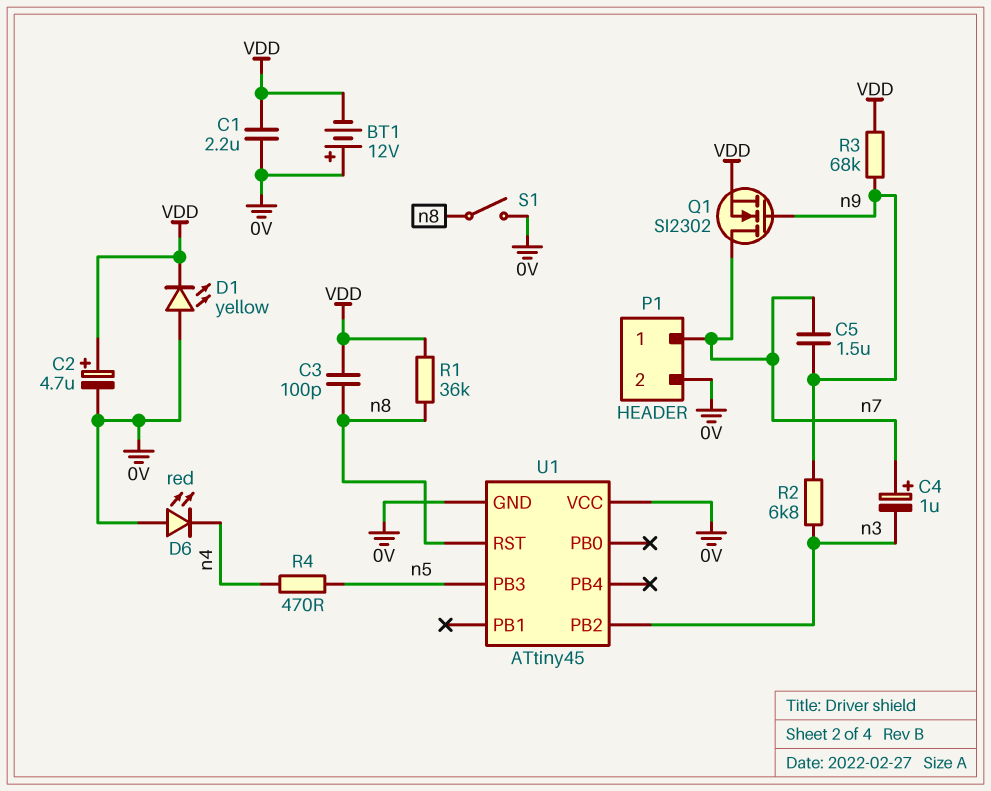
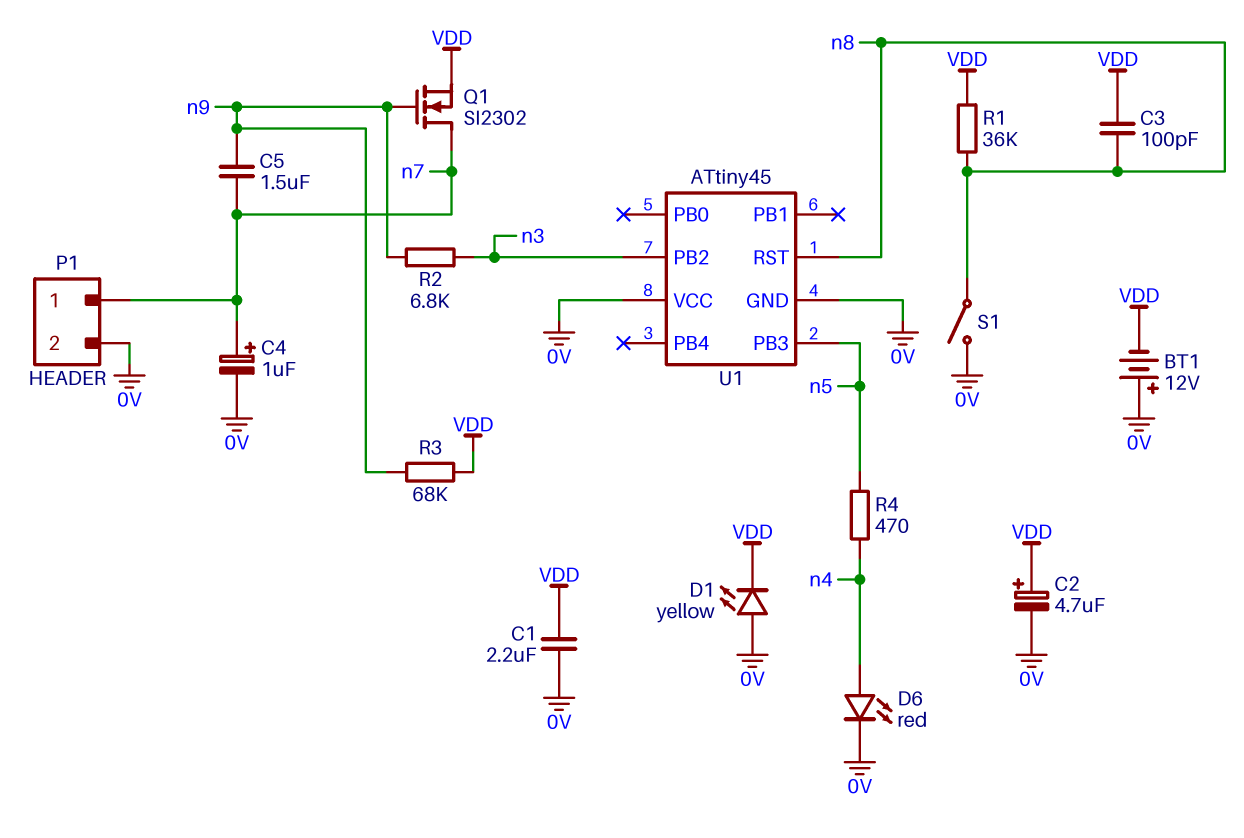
C4: 1uF (plus n7, minus n3) -> 1uF (plus n7, minus 0V)
D6: LED red (A 0V, K n4) -> LED red (A n4, K 0V)

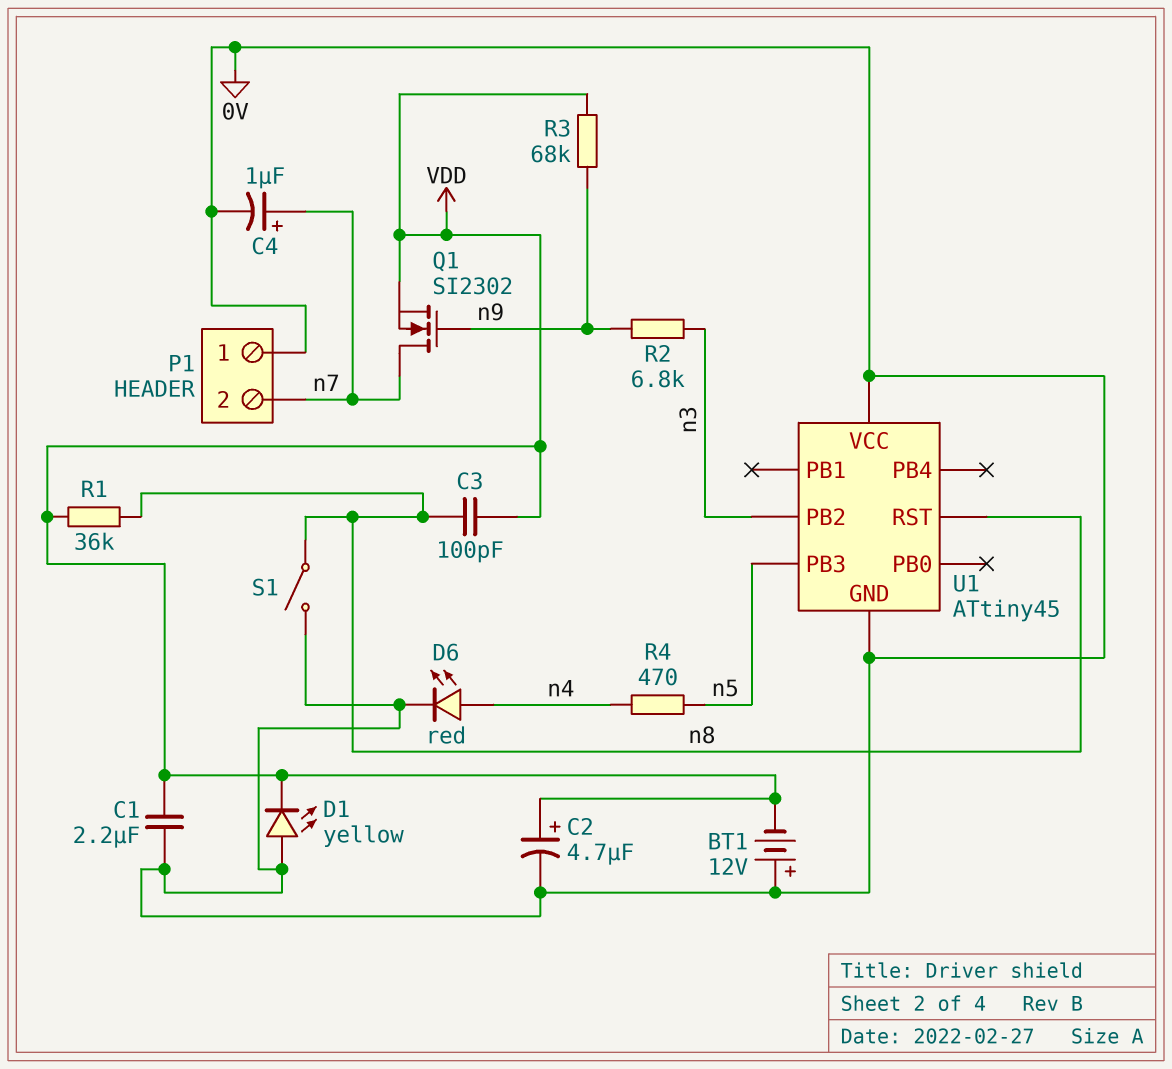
C5: 1.5uF (n7, n9) -> none
P1 pin 1: n7 -> 0V
P1 pin 2: 0V -> n7

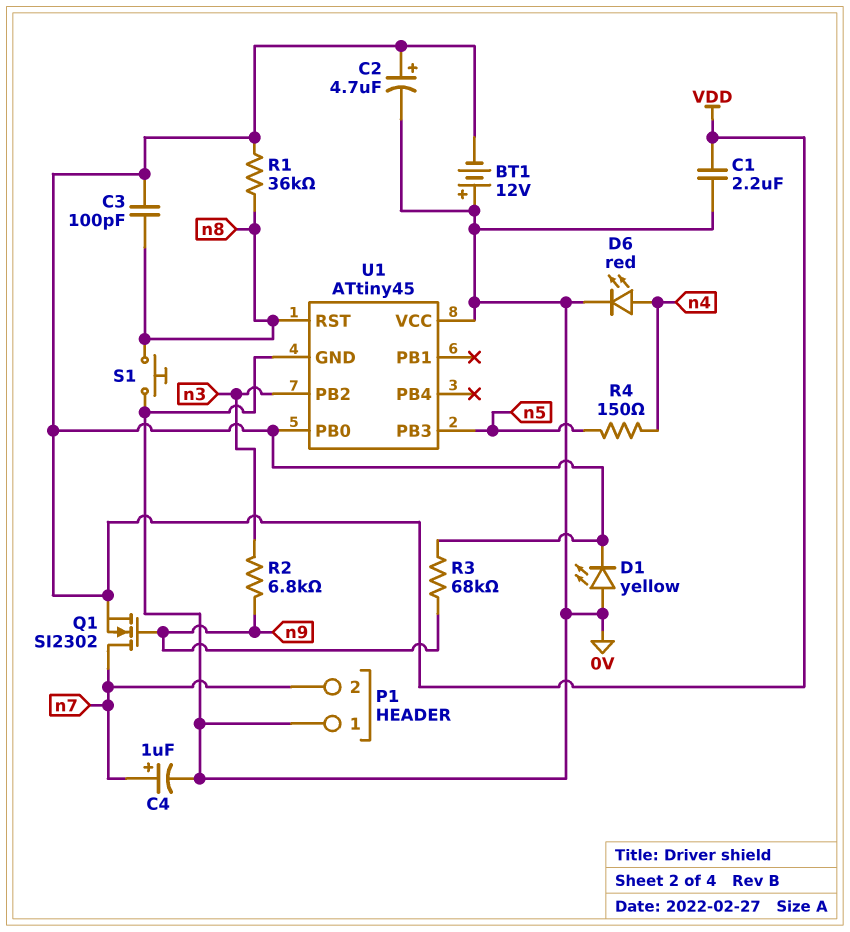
R4: 470 (n4, n5) -> 150 (n4, n5)
S1: switch (0V, n8) -> button (0V, n8)
U1 pin PB0: none -> VDD

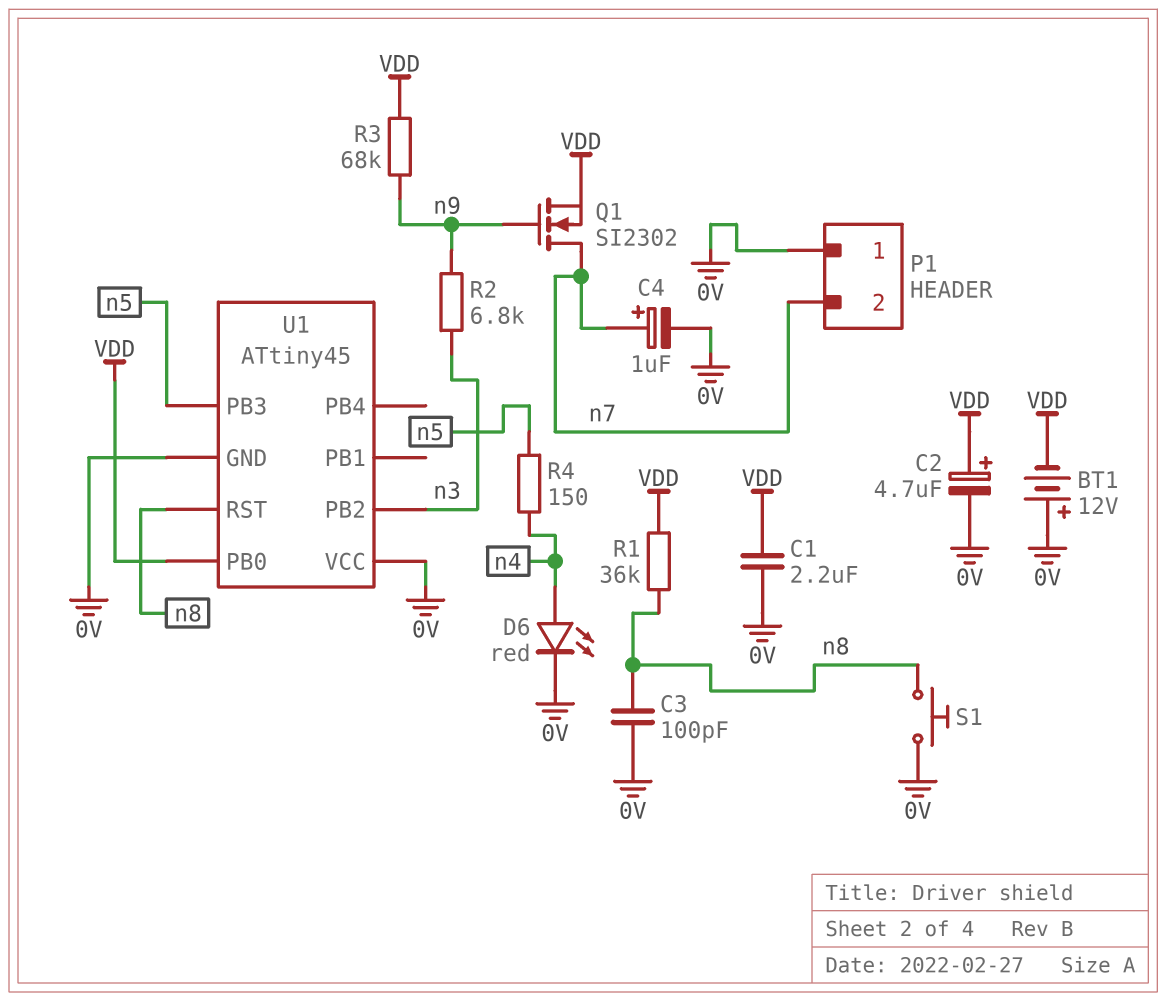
C3: 100pF (VDD, n8) -> 100pF (0V, n8)
D1: LED yellow (A 0V, K VDD) -> none

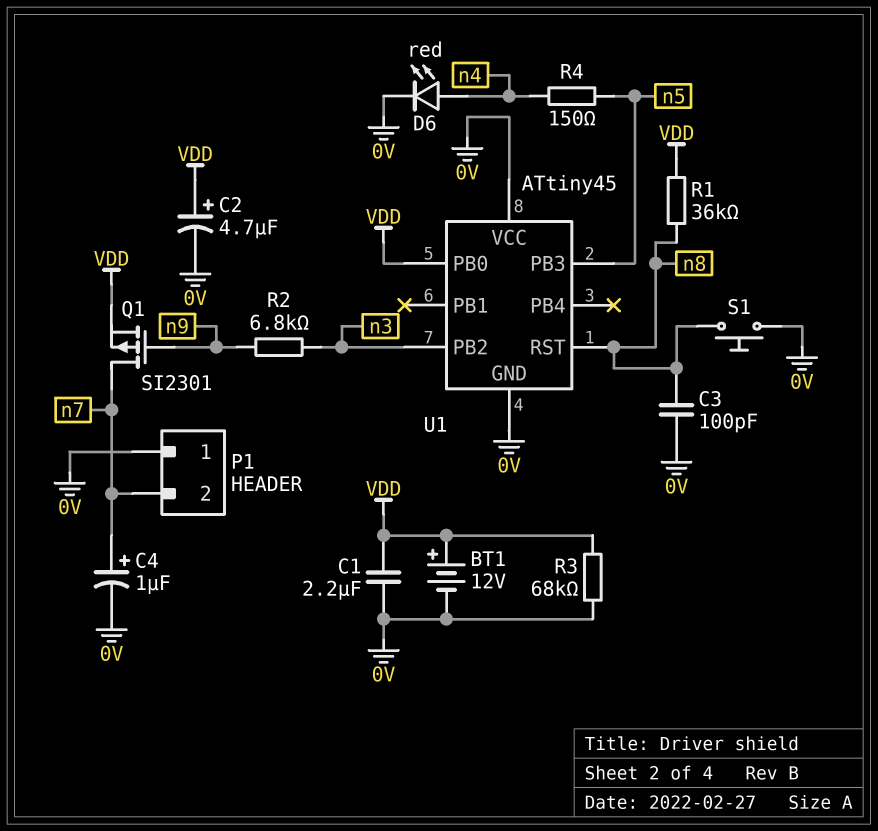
BT1: 12V (plus 0V, minus VDD) -> 12V (plus VDD, minus 0V)
Q1: NMOS SI2302 (G n9, D n7, S VDD) -> PMOS SI2301 (G n9, D n7, S VDD)
R3: 68k (VDD, n9) -> 68k (0V, VDD)

